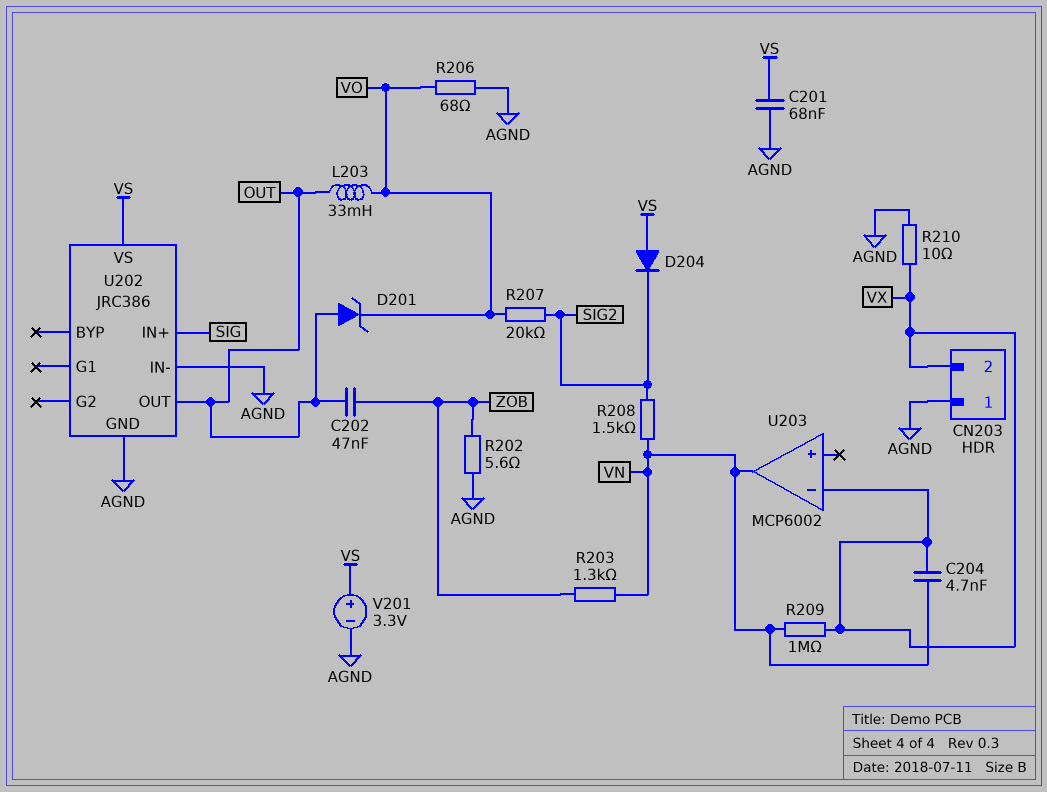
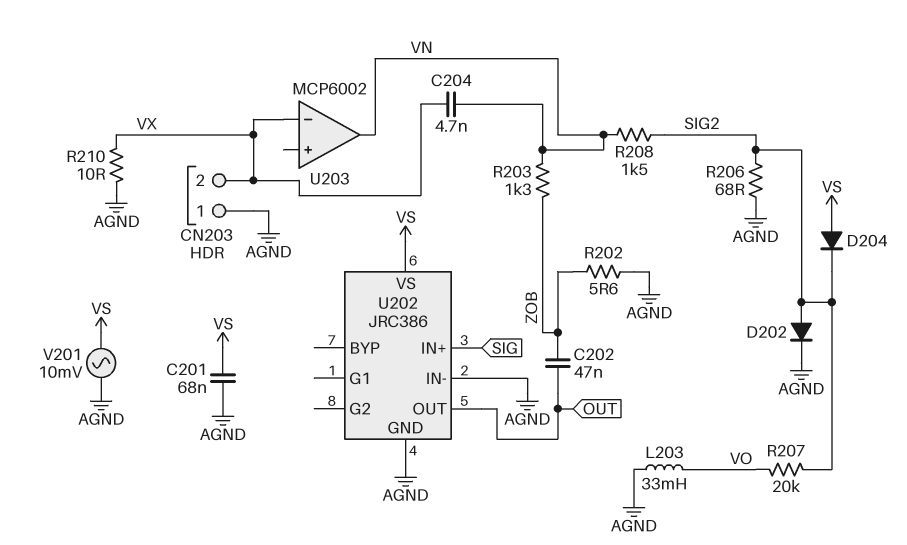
D201: zener (A OUT, K VO) -> none
D202: none -> diode (A SIG2, K AGND)
L203: 33mH (OUT, VO) -> 33mH (AGND, VO)
R206: 68 (AGND, VO) -> 68 (AGND, SIG2)
R209: 1M (VN, VX) -> none
V201: 3.3V (plus VS, minus AGND) -> AC 10mV (AGND, VS)

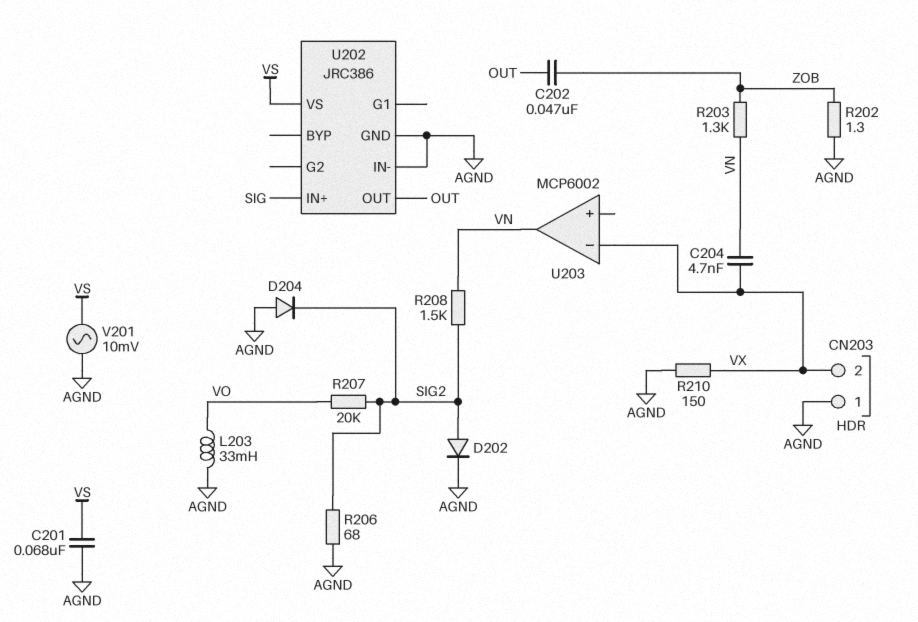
D204: diode (A VS, K SIG2) -> diode (A AGND, K SIG2)
R202: 5.6 (AGND, ZOB) -> 1.3 (AGND, ZOB)
R210: 10 (AGND, VX) -> 150 (AGND, VX)

